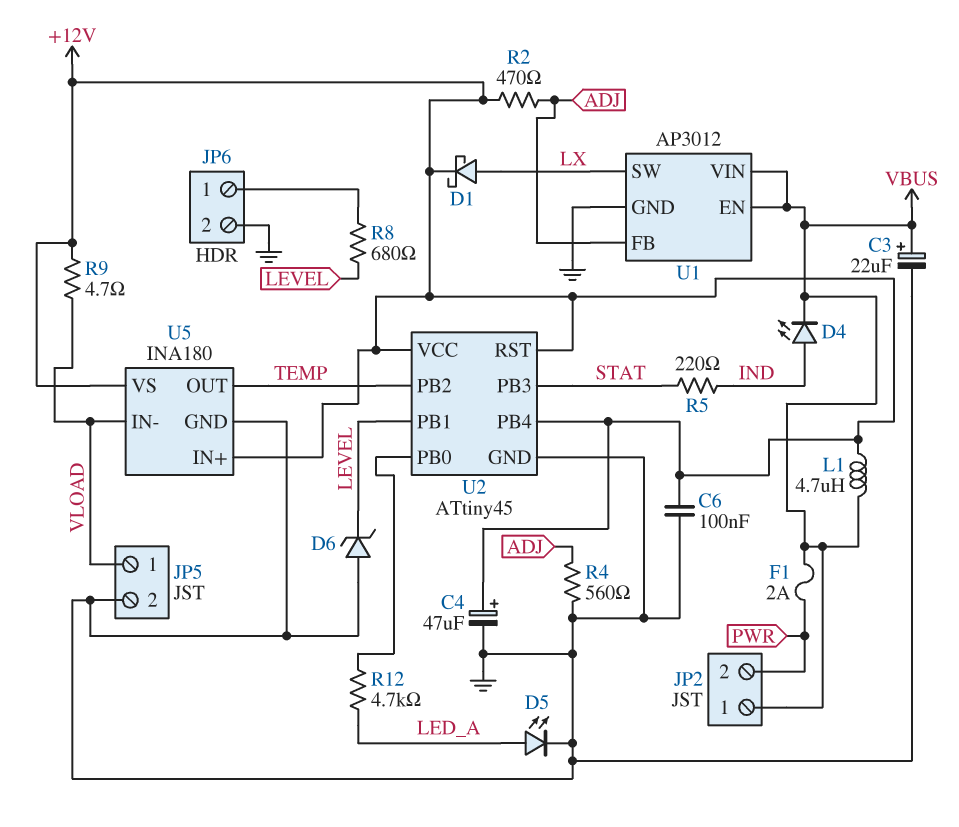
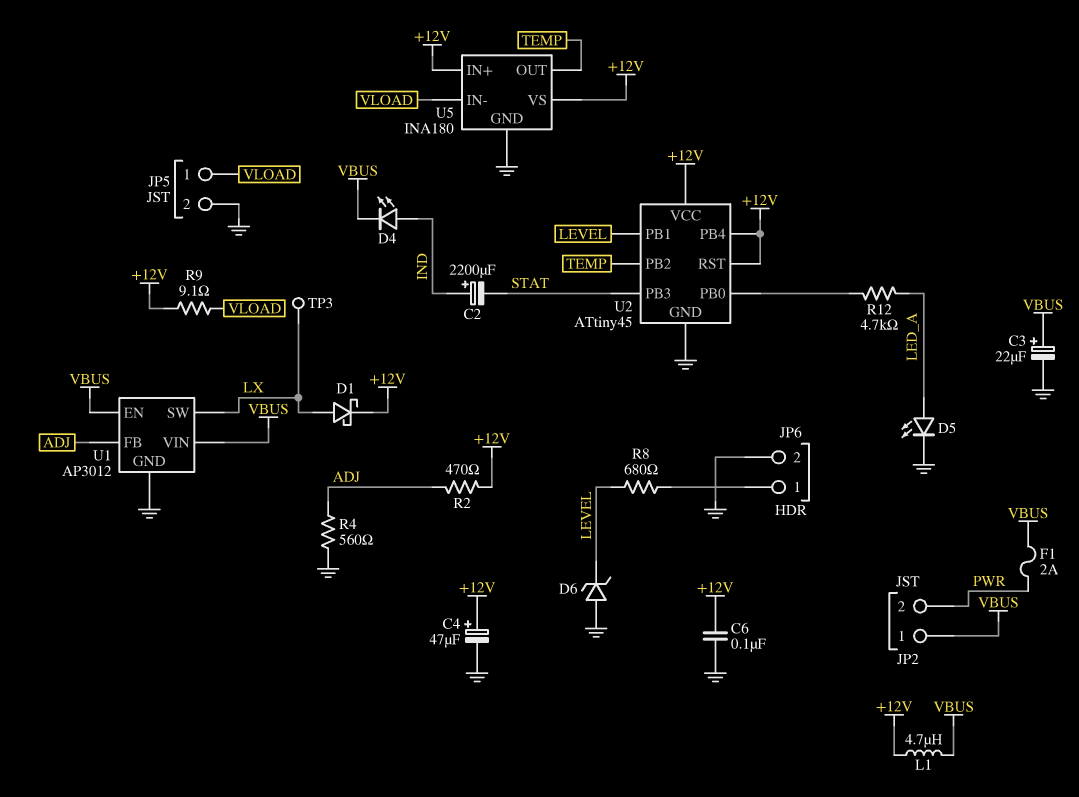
C2: none -> 2200uF (plus IND, minus STAT)
R5: 220 (IND, STAT) -> none
R9: 4.7 (+12V, VLOAD) -> 9.1 (+12V, VLOAD)
TP3: none -> test point (LX)

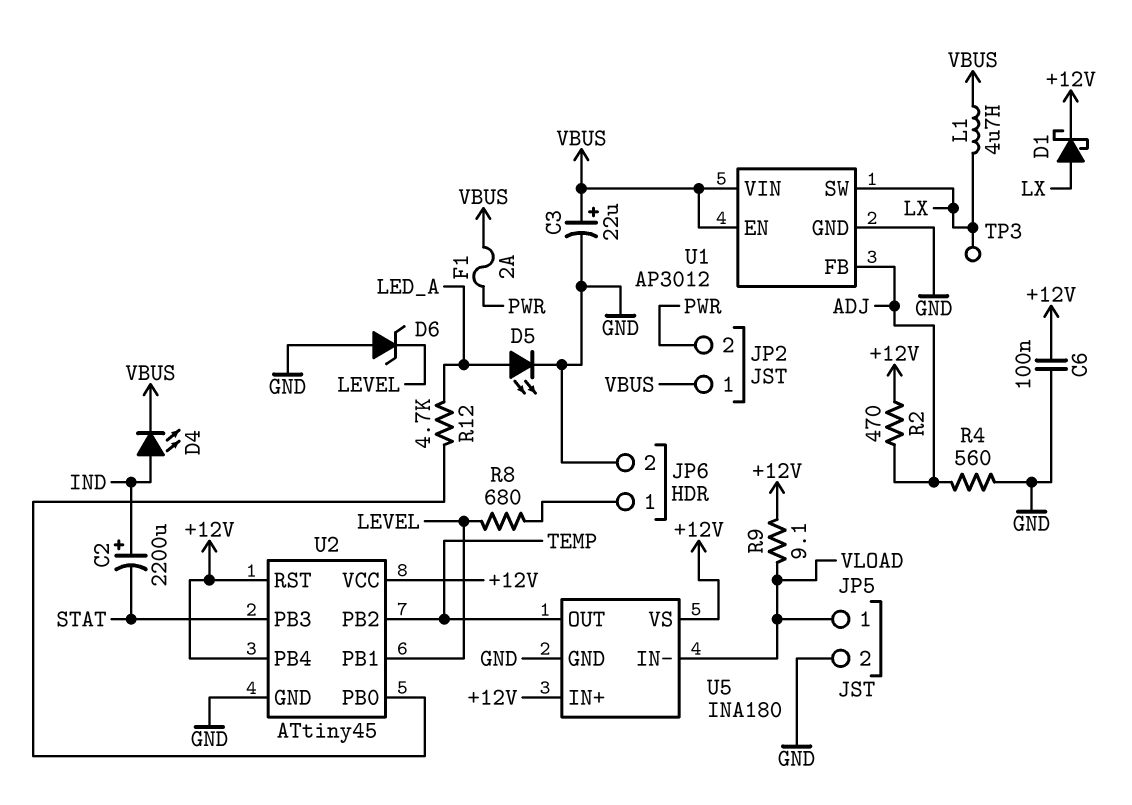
C4: 47uF (plus +12V, minus GND) -> none
L1: 4.7uH (+12V, VBUS) -> 4.7uH (LX, VBUS)

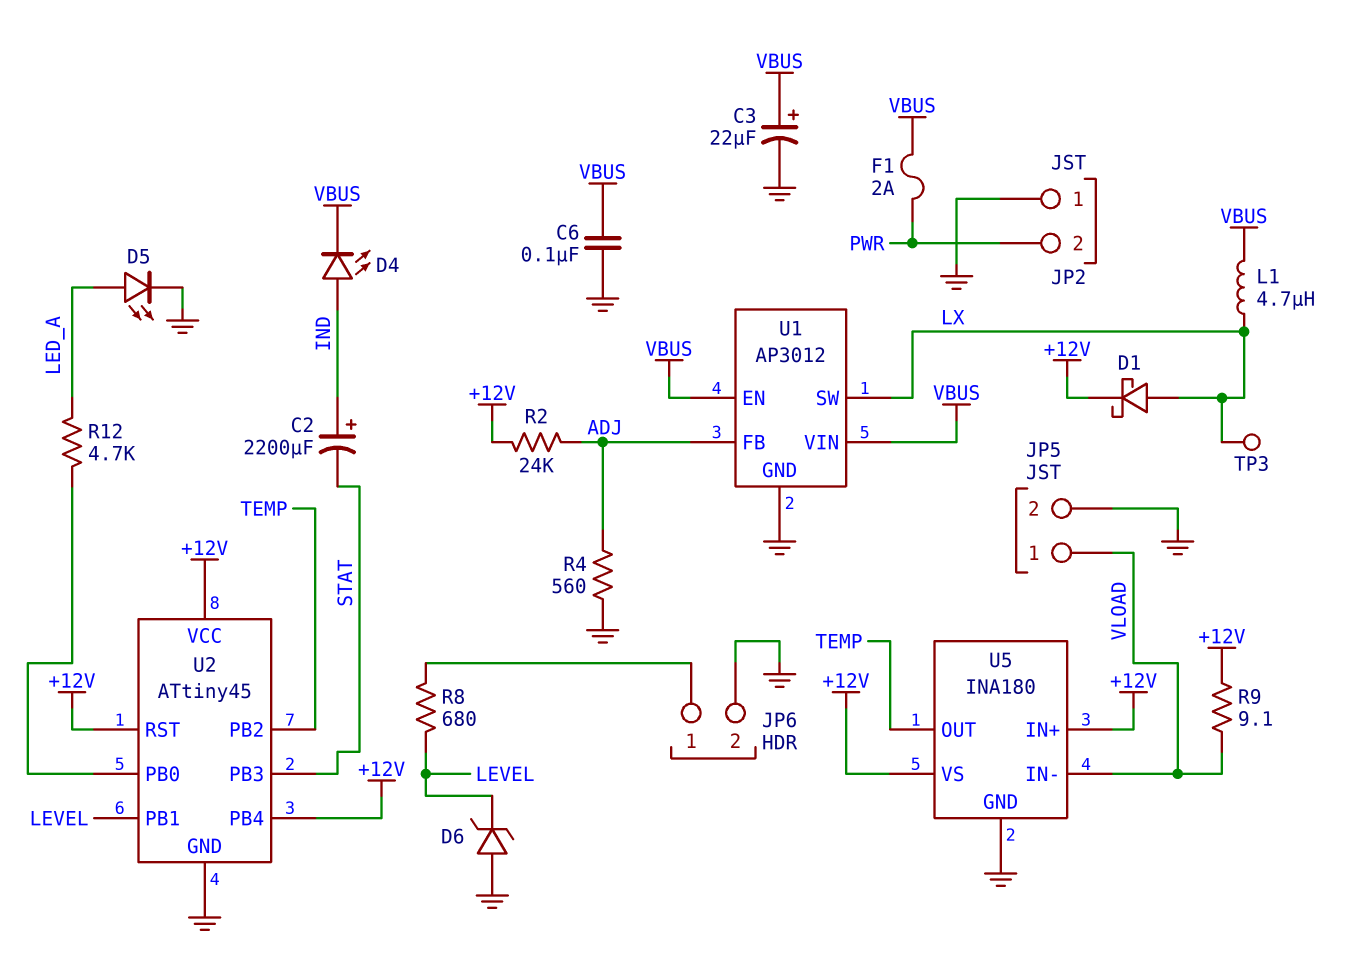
C6: 100nF (+12V, GND) -> 100nF (GND, VBUS)
JP2 pin 1: VBUS -> GND
R2: 470 (+12V, ADJ) -> 24k (+12V, ADJ)

